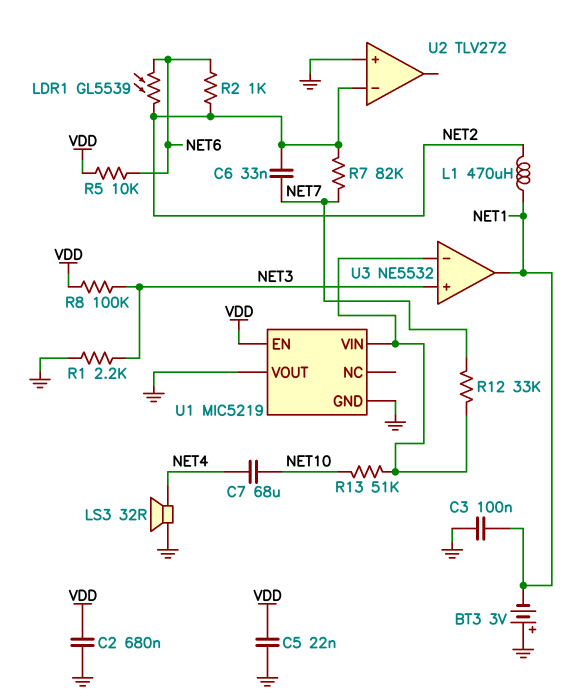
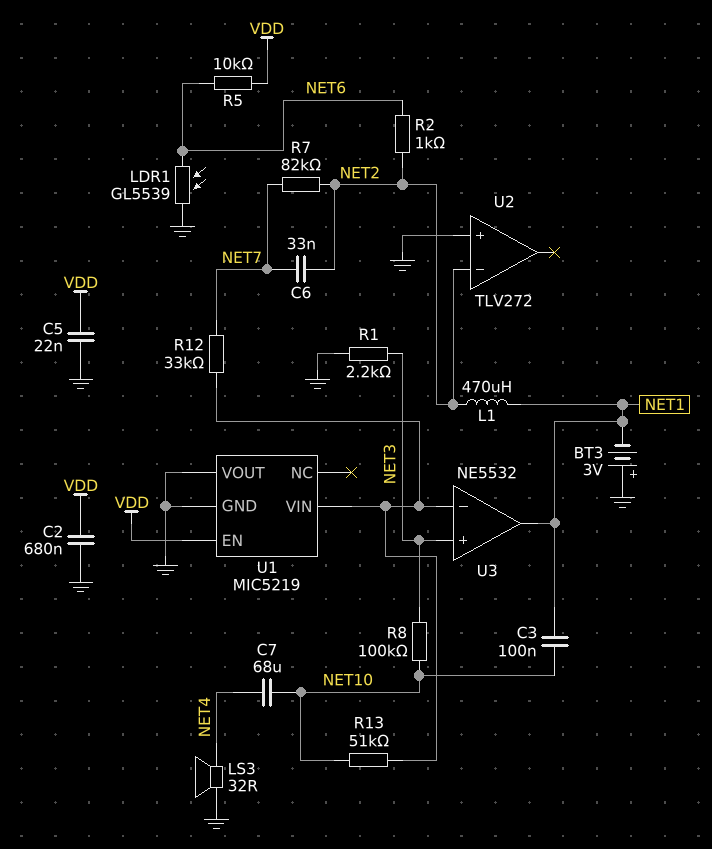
C3: 100nF (GND, NET1) -> 100nF (NET1, NET10)
LDR1: GL5539 (NET2, NET6) -> GL5539 (GND, NET6)
R8: 100k (NET3, VDD) -> 100k (NET3, NET10)

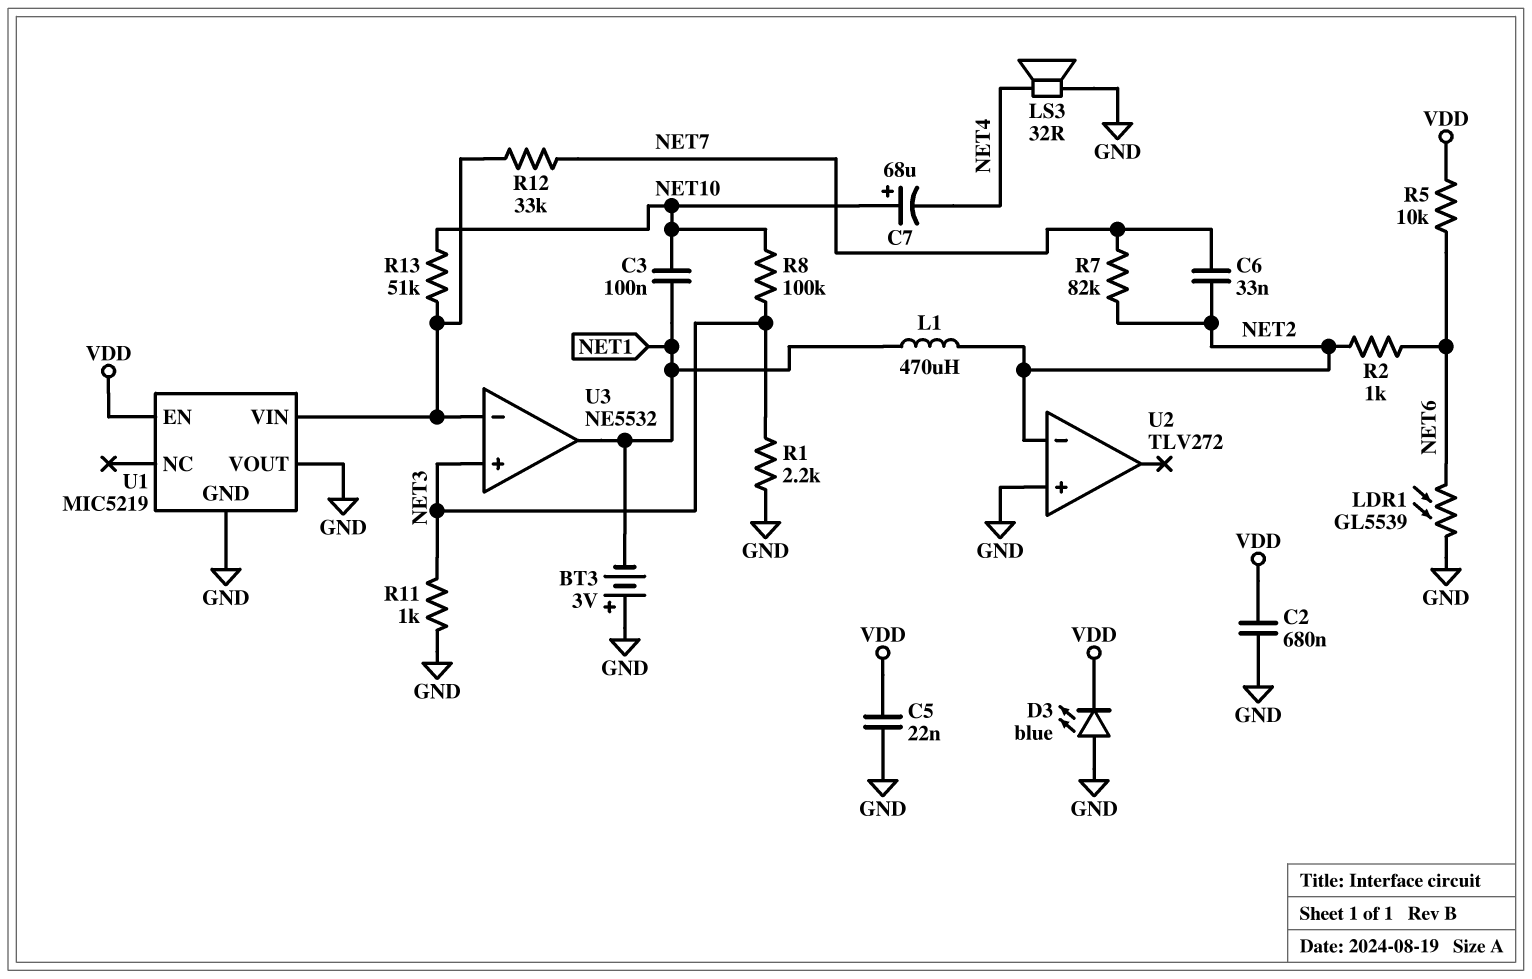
C7: 68uF (NET4, NET10) -> 68uF (plus NET10, minus NET4)
D3: none -> LED blue (A GND, K VDD)
R11: none -> 1k (GND, NET3)

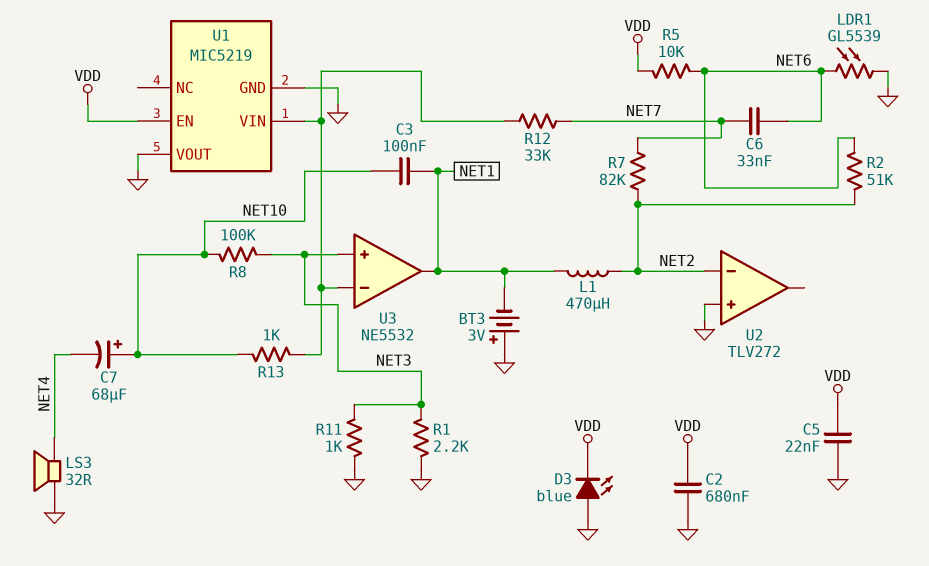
C6: 33nF (NET2, NET7) -> 33nF (NET6, NET7)
R2: 1k (NET2, NET6) -> 51k (NET2, NET6)
R13: 51k (NET10, U1/VIN) -> 1k (NET10, U1/VIN)

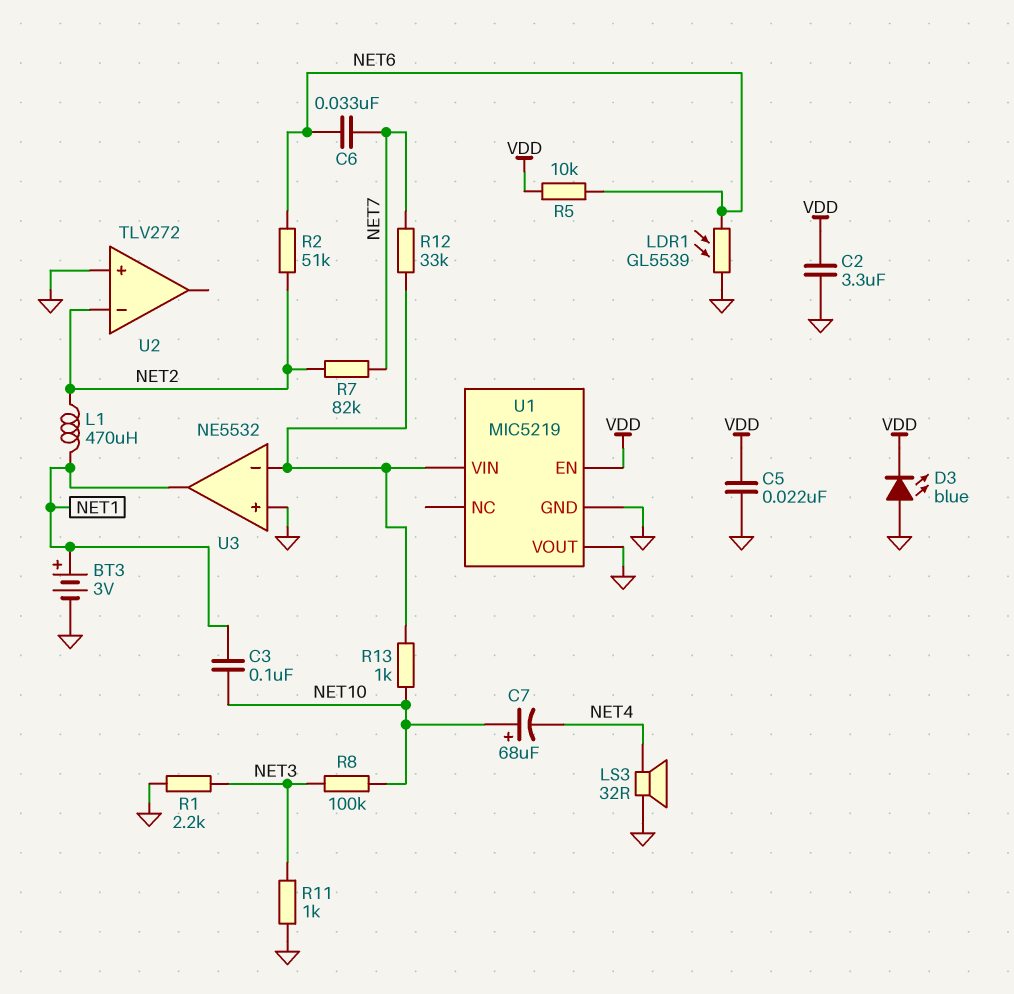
BT3: 3V (plus GND, minus NET1) -> 3V (plus NET1, minus GND)
C2: 680nF (GND, VDD) -> 3.3uF (GND, VDD)
U3 pin in+: NET3 -> GND

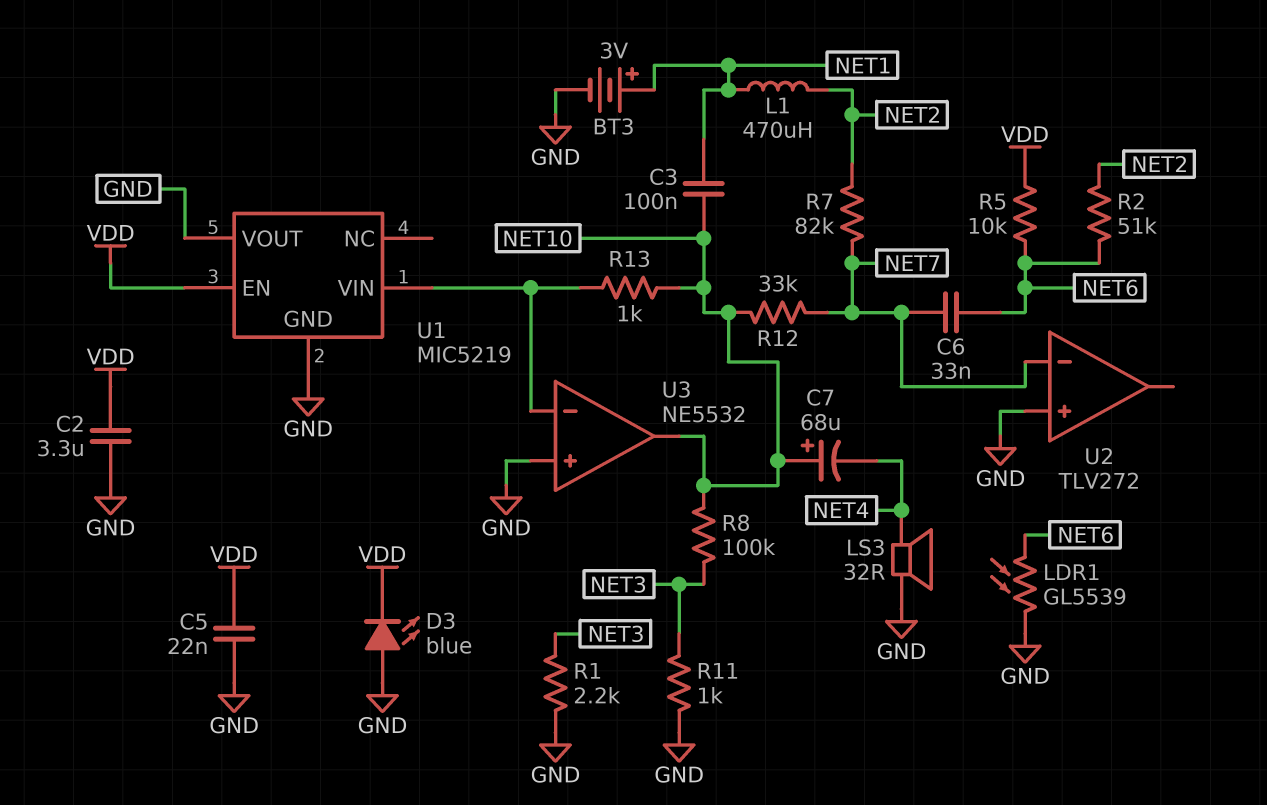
R12: 33k (NET7, U1/VIN) -> 33k (NET7, NET10)
U2 pin in-: NET2 -> NET7
U3 pin out: NET1 -> NET10

